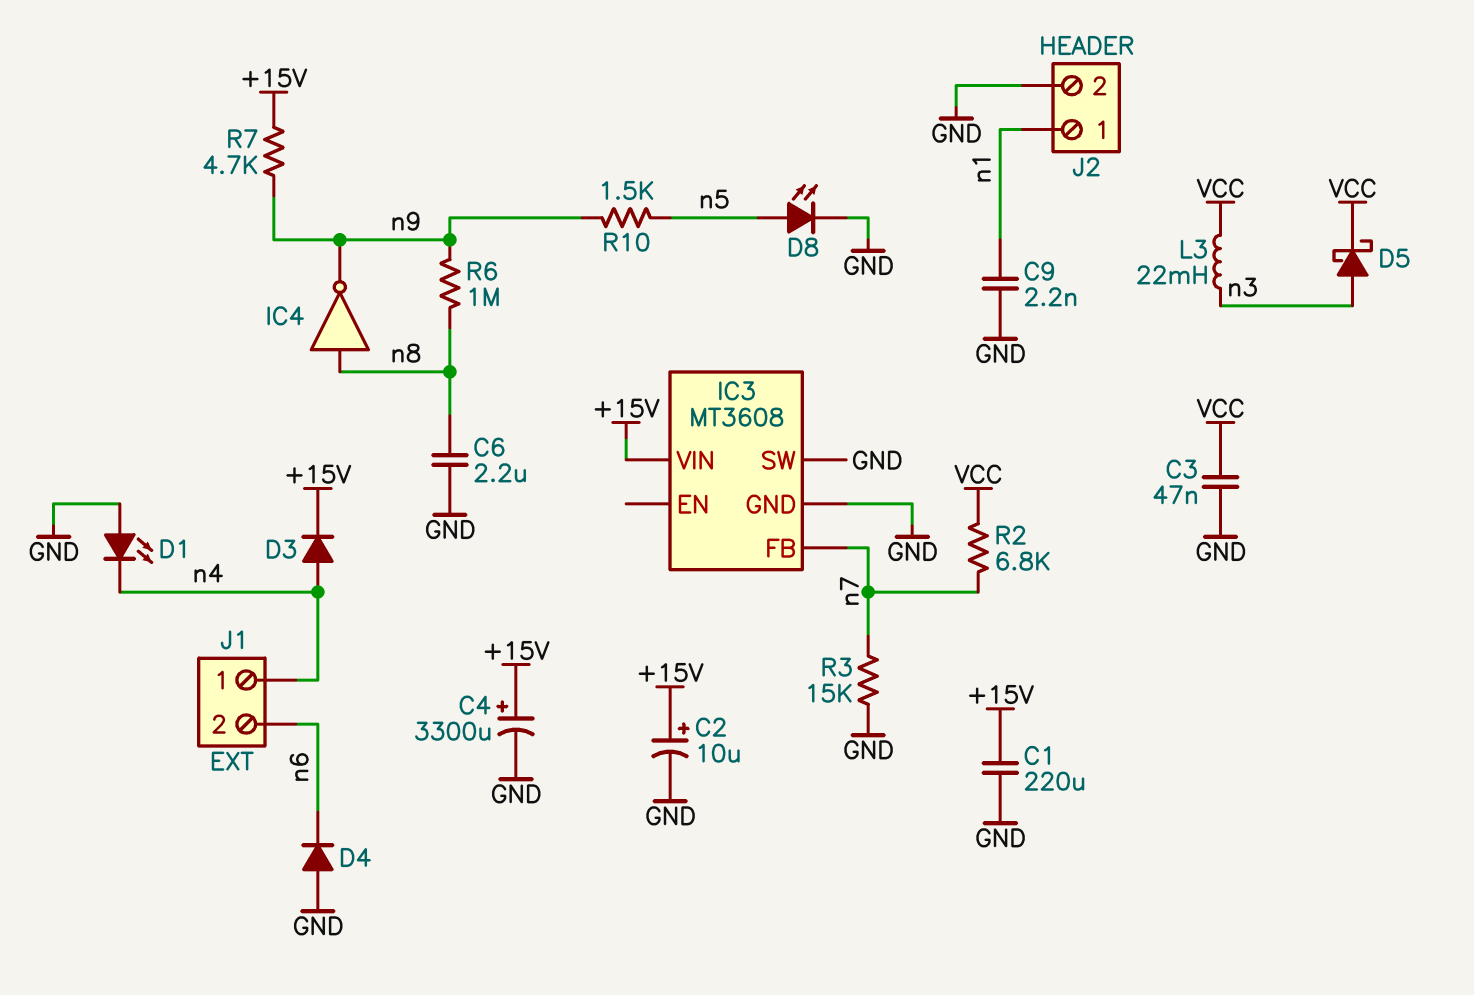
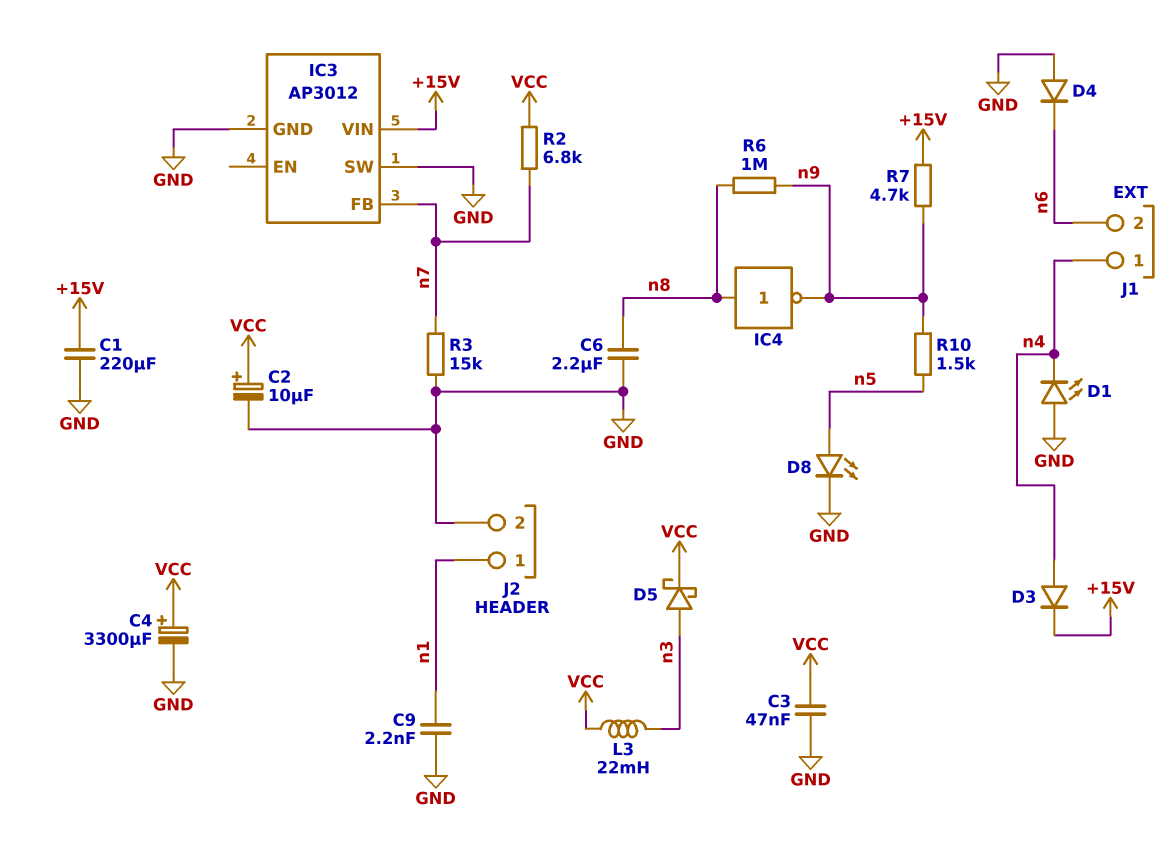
C2: 10uF (plus +15V, minus GND) -> 10uF (plus VCC, minus GND)
C4: 3300uF (plus +15V, minus GND) -> 3300uF (plus VCC, minus GND)
IC3: MT3608 -> AP3012

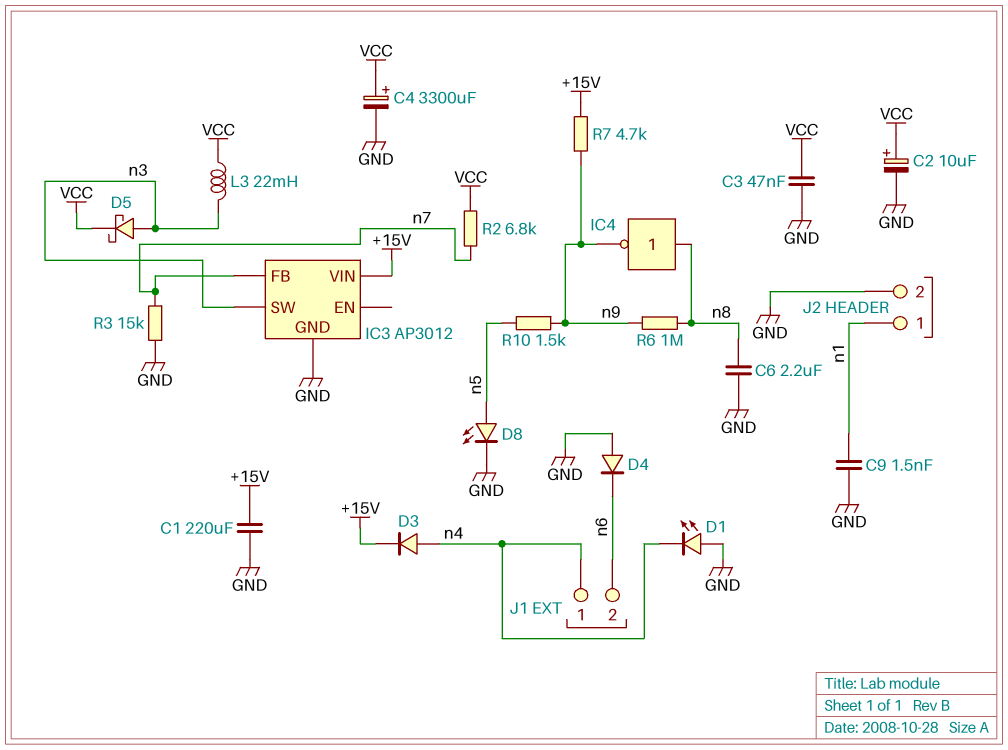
C9: 2.2nF (GND, n1) -> 1.5nF (GND, n1)
IC3 pin SW: GND -> n3

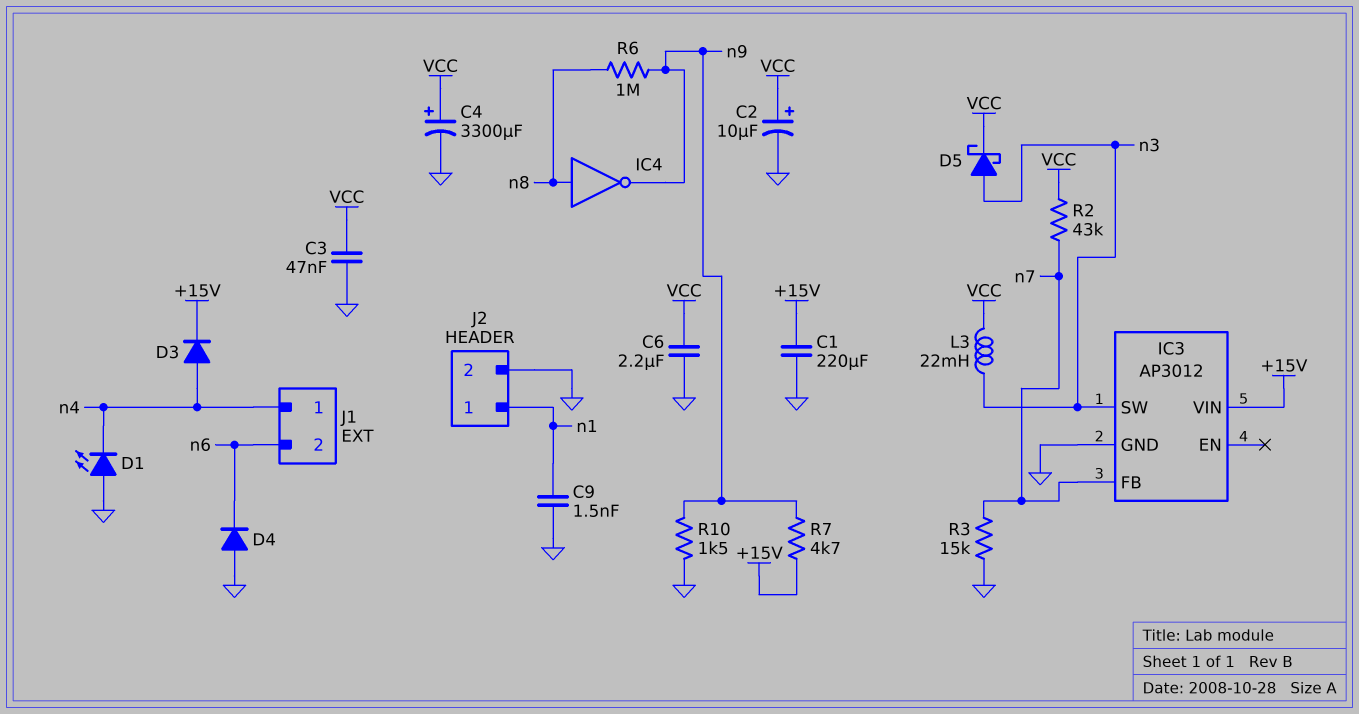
C6: 2.2uF (GND, n8) -> 2.2uF (GND, VCC)
D8: LED (A n5, K GND) -> none
R2: 6.8k (VCC, n7) -> 43k (VCC, n7)
R10: 1.5k (n5, n9) -> 1.5k (GND, n9)

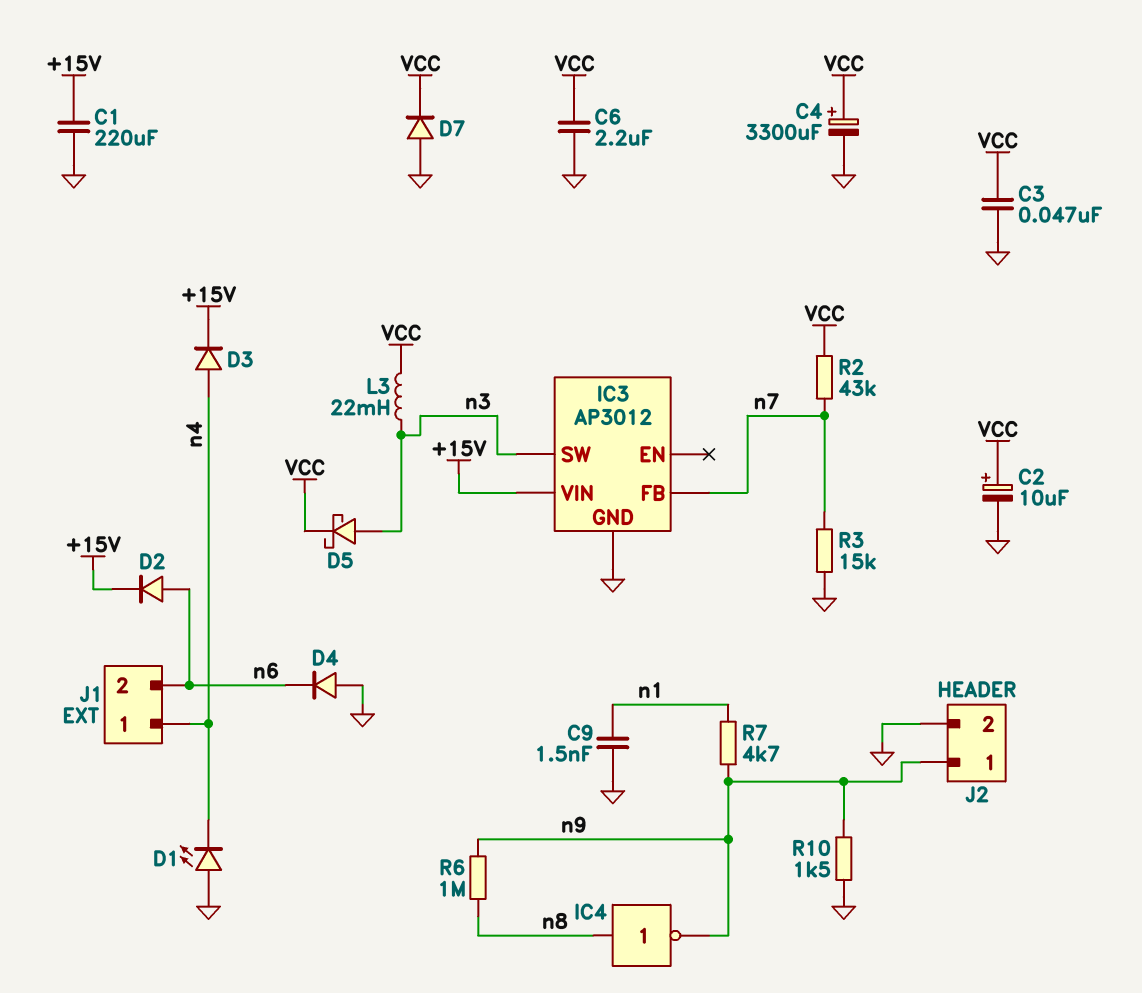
D2: none -> diode (A n6, K +15V)
D7: none -> diode (A GND, K VCC)
J2 pin 1: n1 -> n9
R7: 4.7k (+15V, n9) -> 4.7k (n1, n9)

